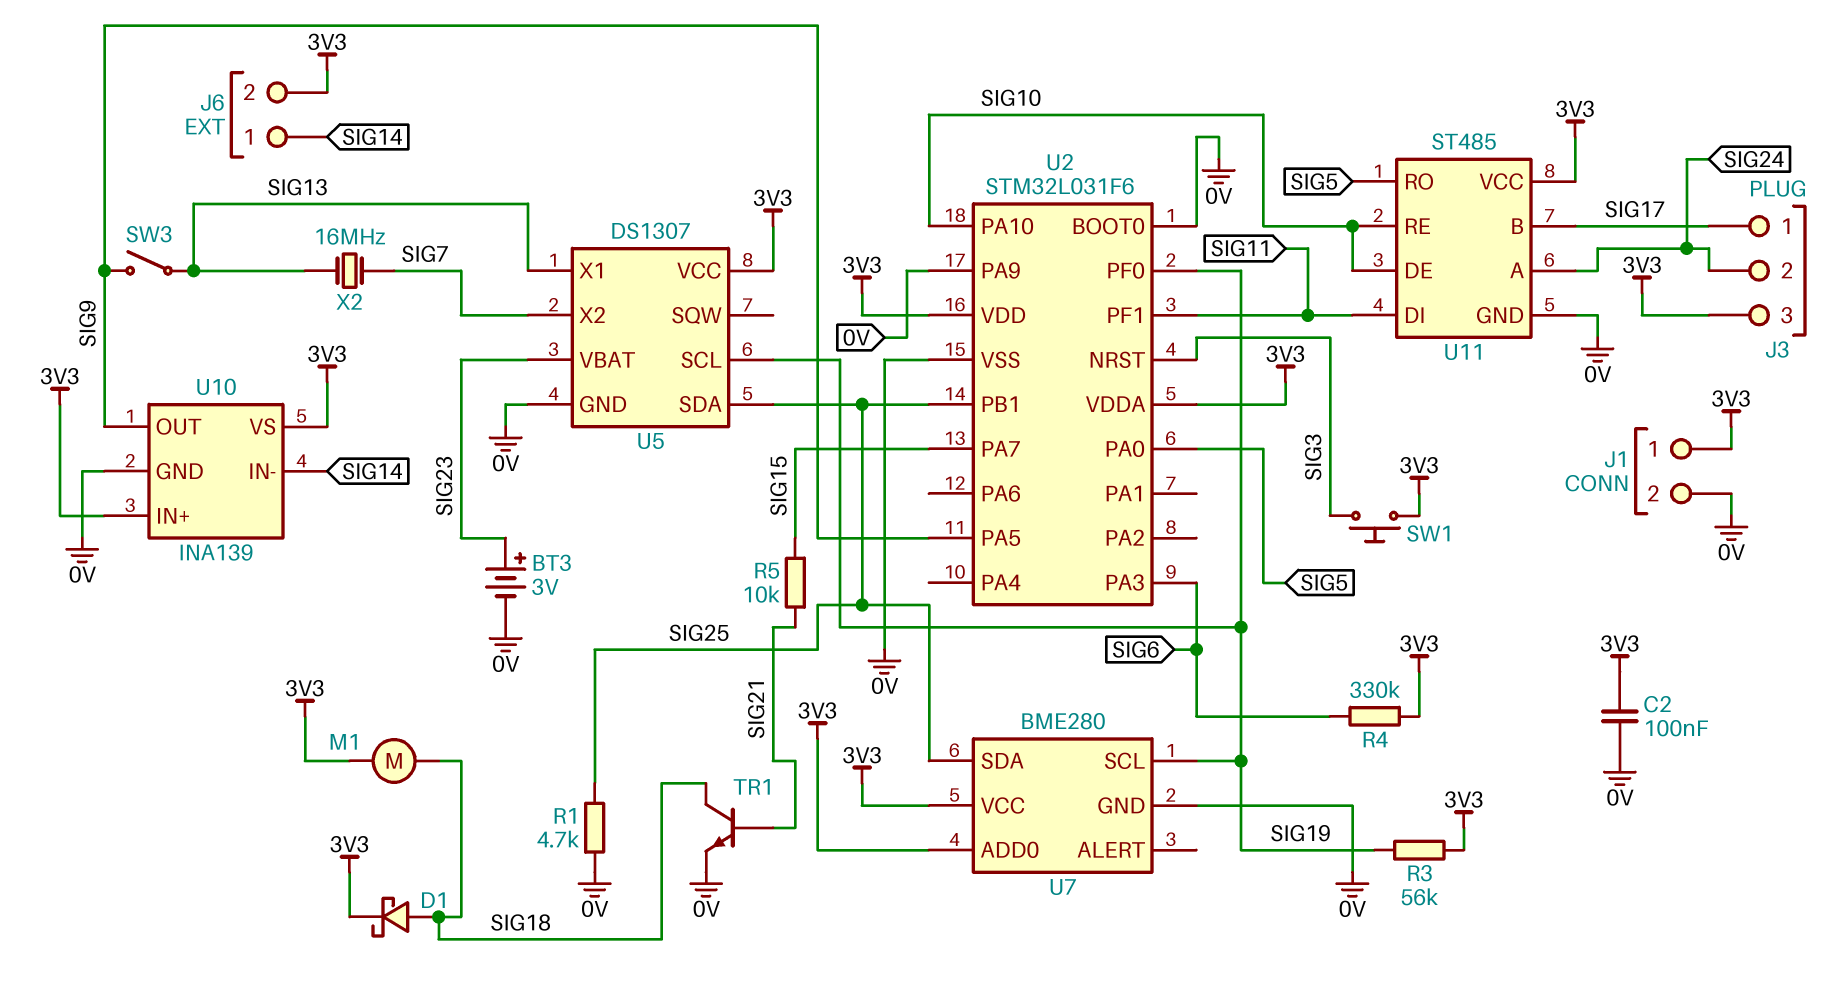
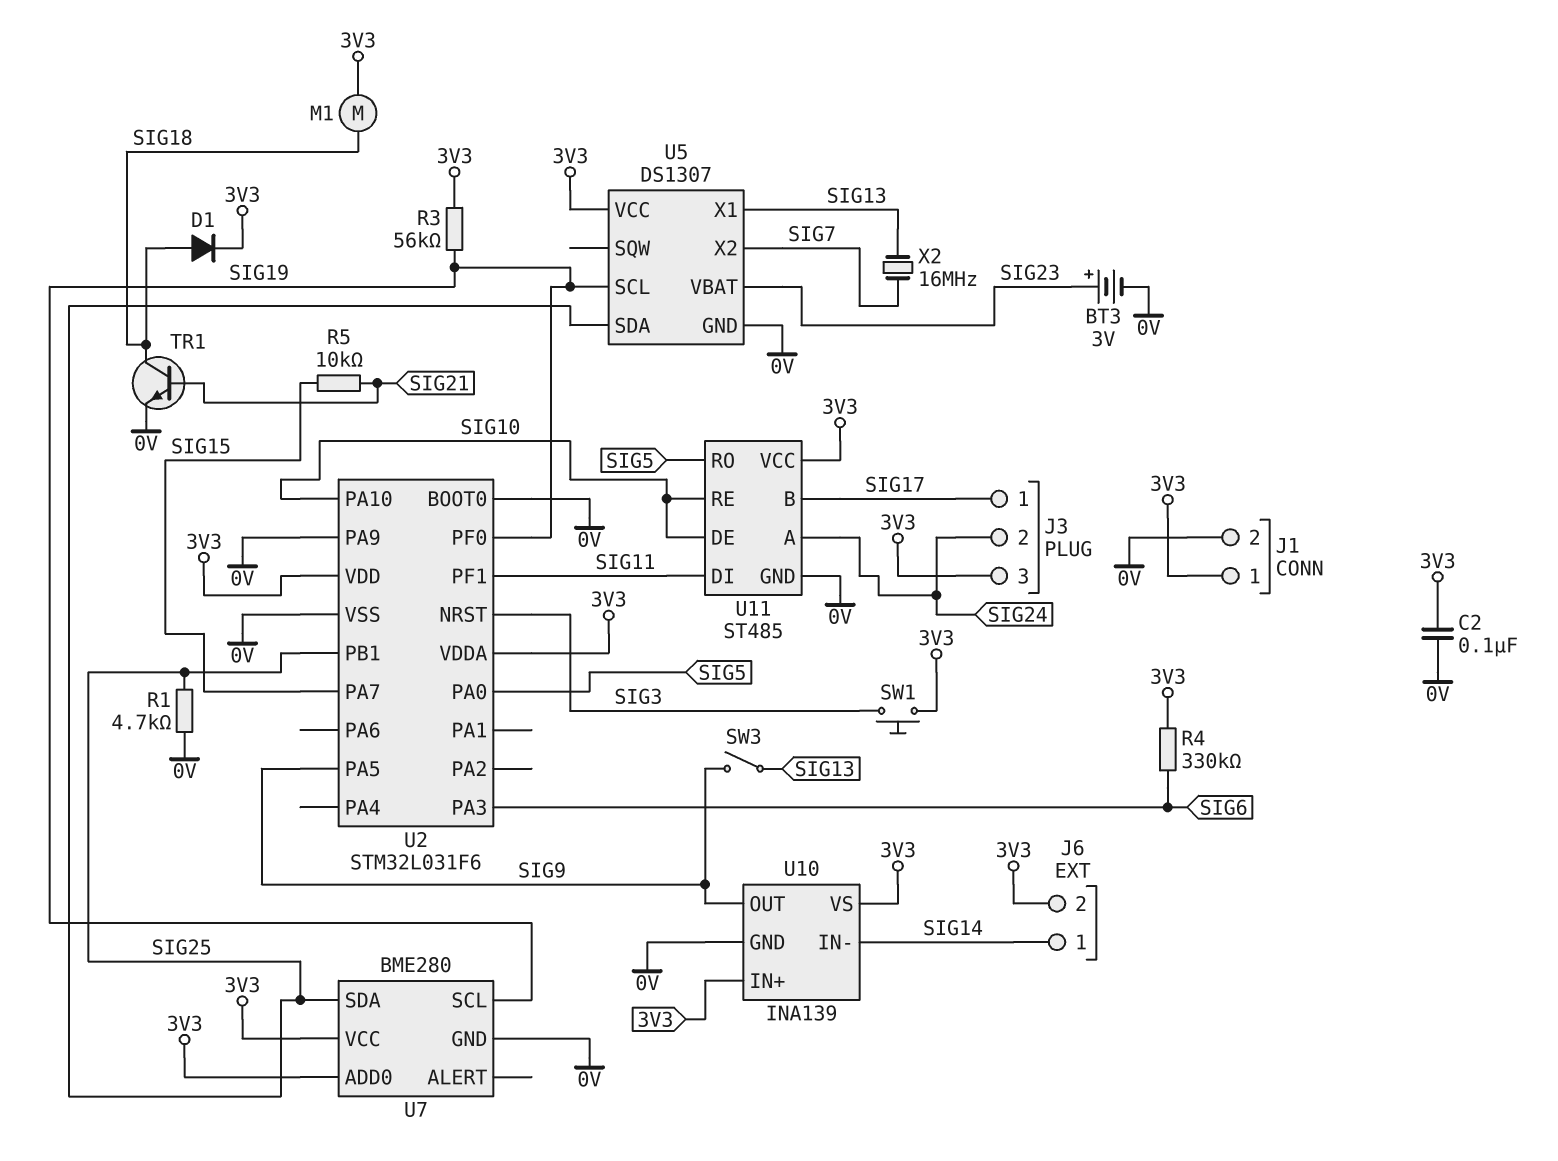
D1: schottky (A SIG18, K 3V3) -> diode (A SIG18, K 3V3)

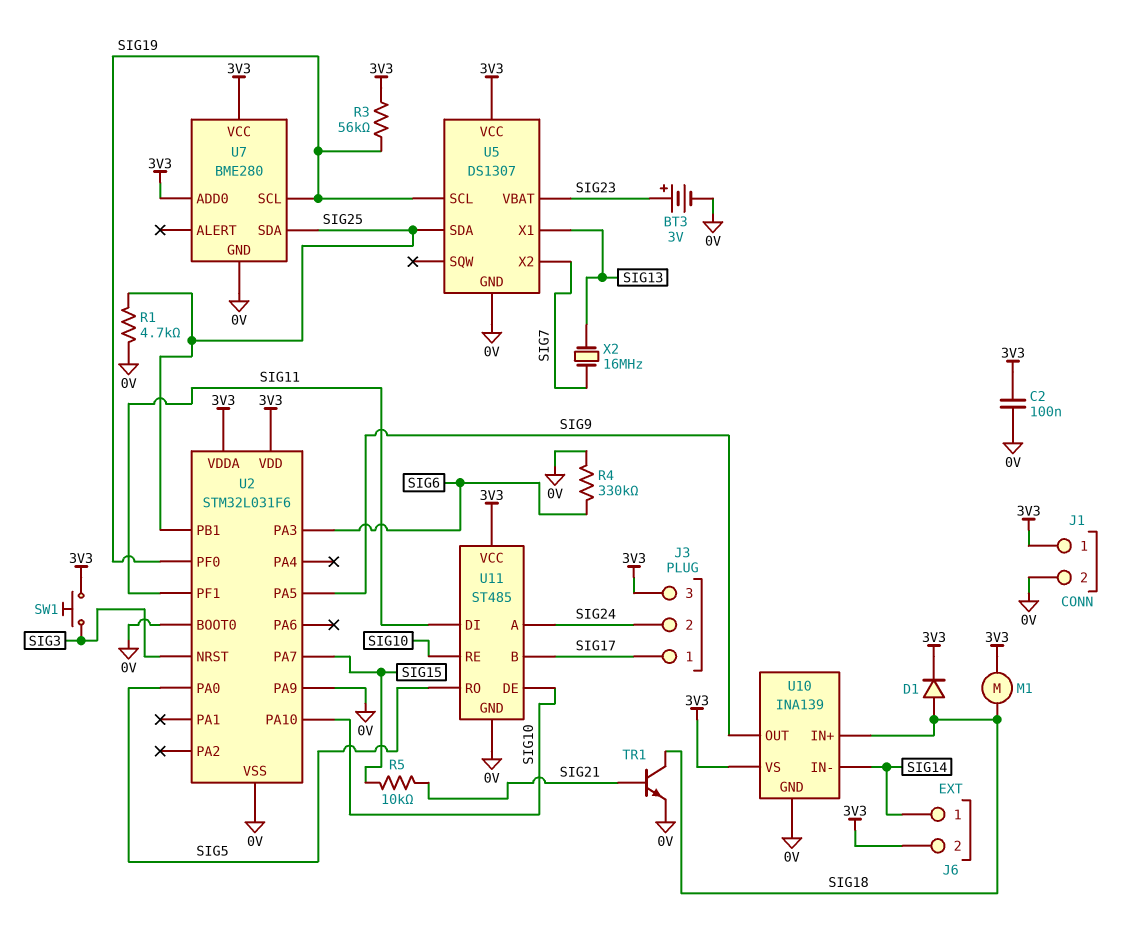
R4: 330k (3V3, SIG6) -> 330k (0V, SIG6)
SW3: switch (SIG9, SIG13) -> none
U10 pin IN+: 3V3 -> SIG18

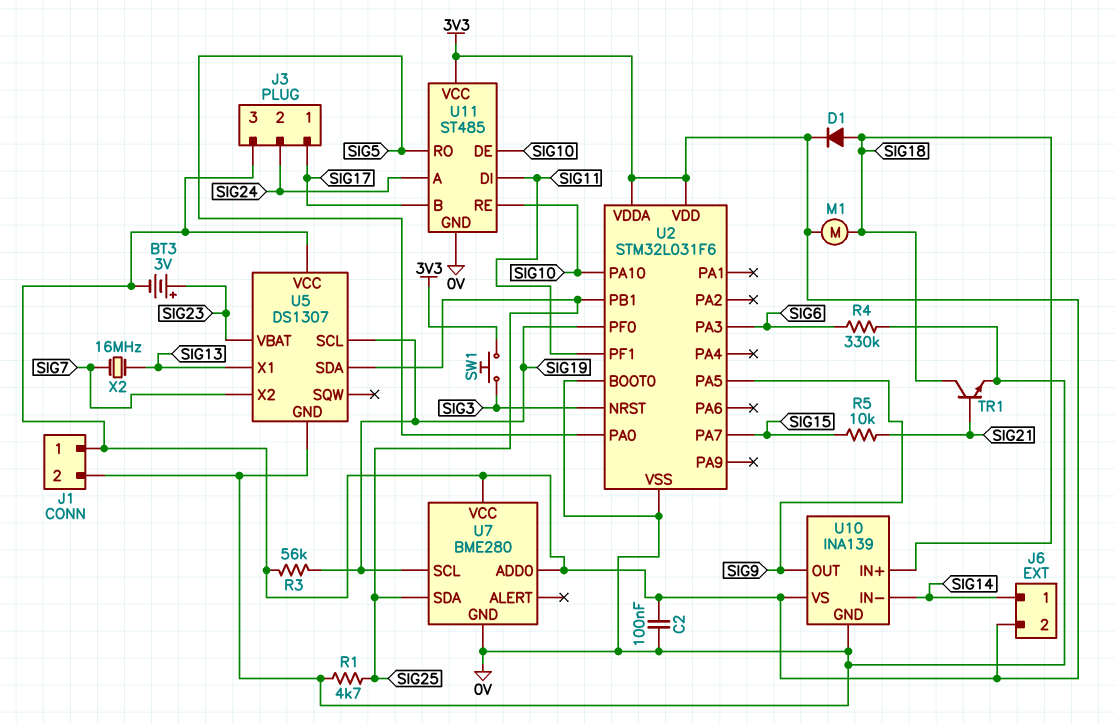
BT3: 3V (plus SIG23, minus 0V) -> 3V (plus SIG23, minus 3V3)
U2 pin PA9: 0V -> none

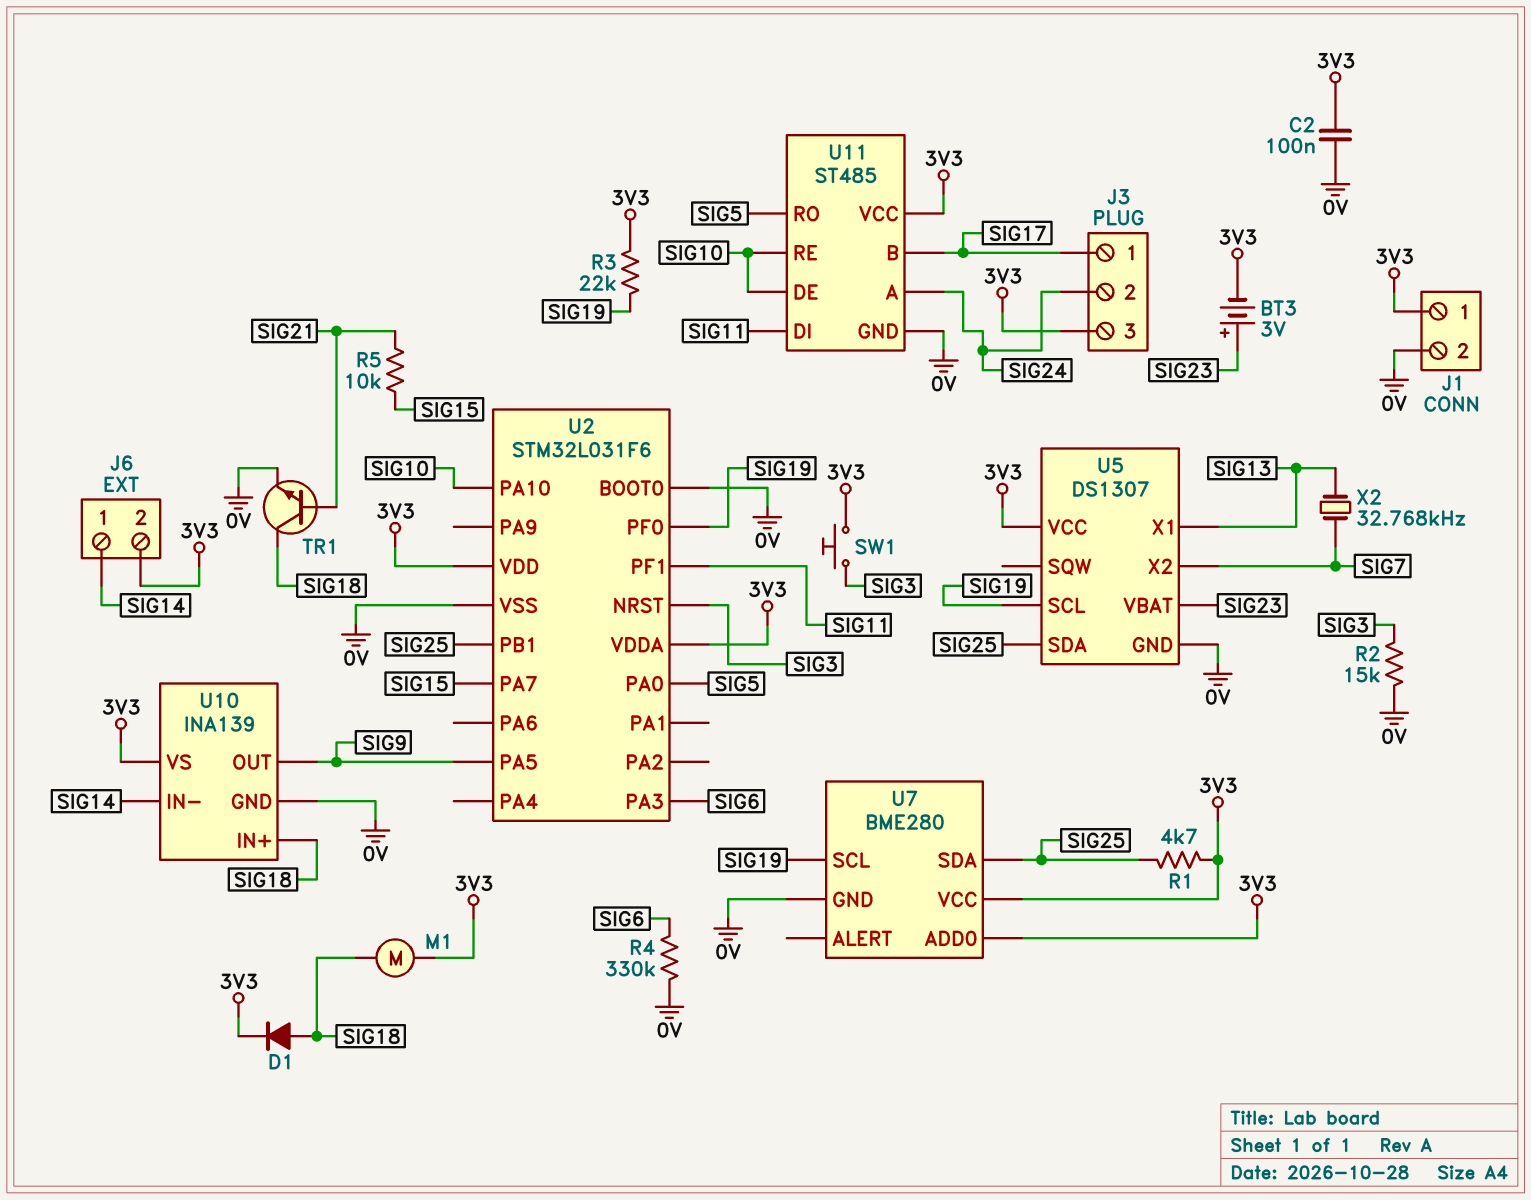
R1: 4.7k (0V, SIG25) -> 4.7k (3V3, SIG25)
R2: none -> 15k (0V, SIG3)
R3: 56k (3V3, SIG19) -> 22k (3V3, SIG19)
X2: 16MHz (SIG7, SIG13) -> 32.768kHz (SIG7, SIG13)

